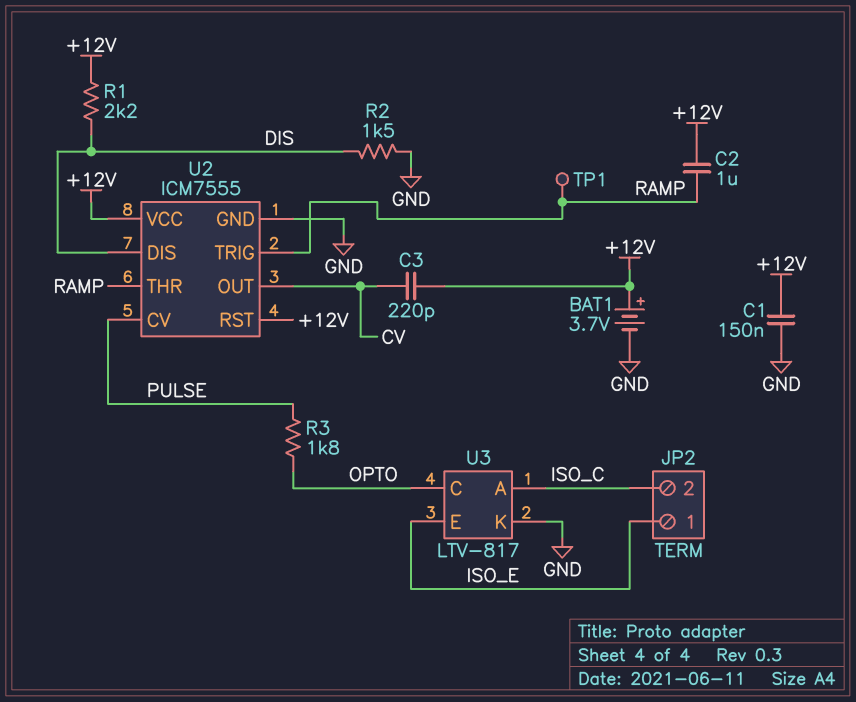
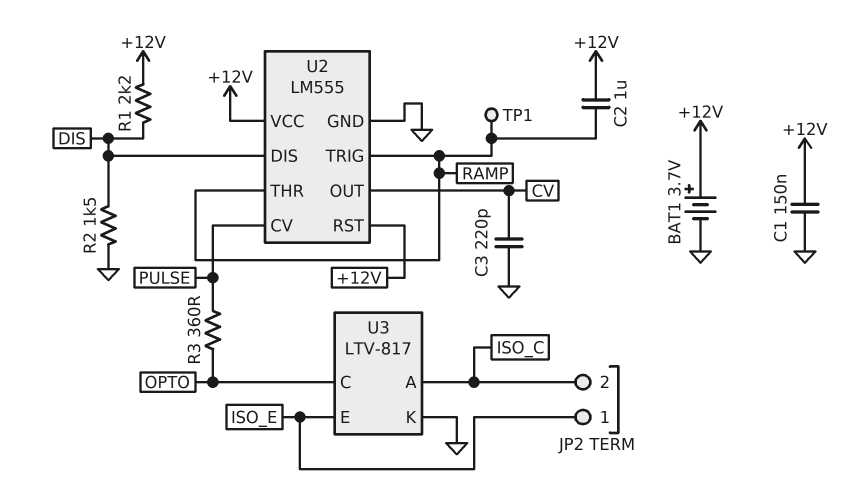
C3: 220pF (+12V, CV) -> 220pF (CV, GND)
R3: 1.8k (OPTO, PULSE) -> 360 (OPTO, PULSE)
U2: ICM7555 -> LM555

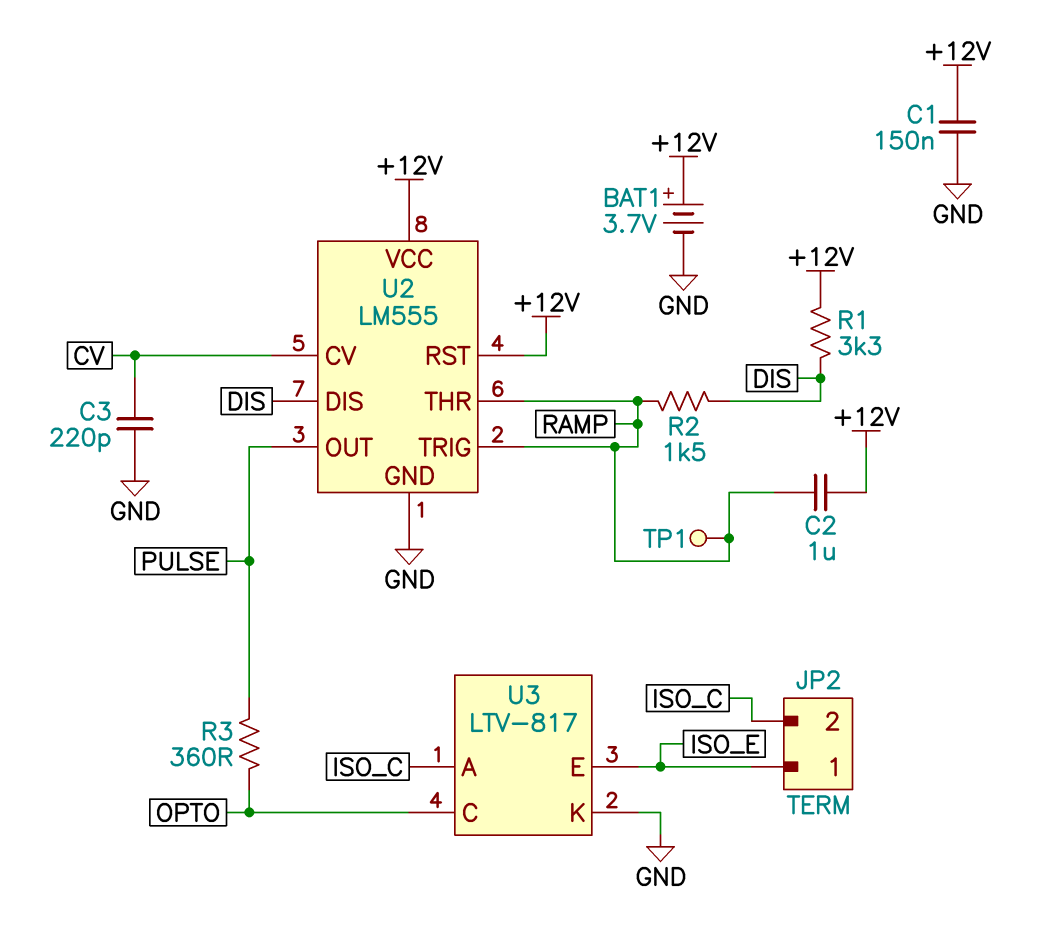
R1: 2.2k (+12V, DIS) -> 3.3k (+12V, DIS)
R2: 1.5k (DIS, GND) -> 1.5k (DIS, RAMP)
U2 pin CV: PULSE -> CV
U2 pin OUT: CV -> PULSE

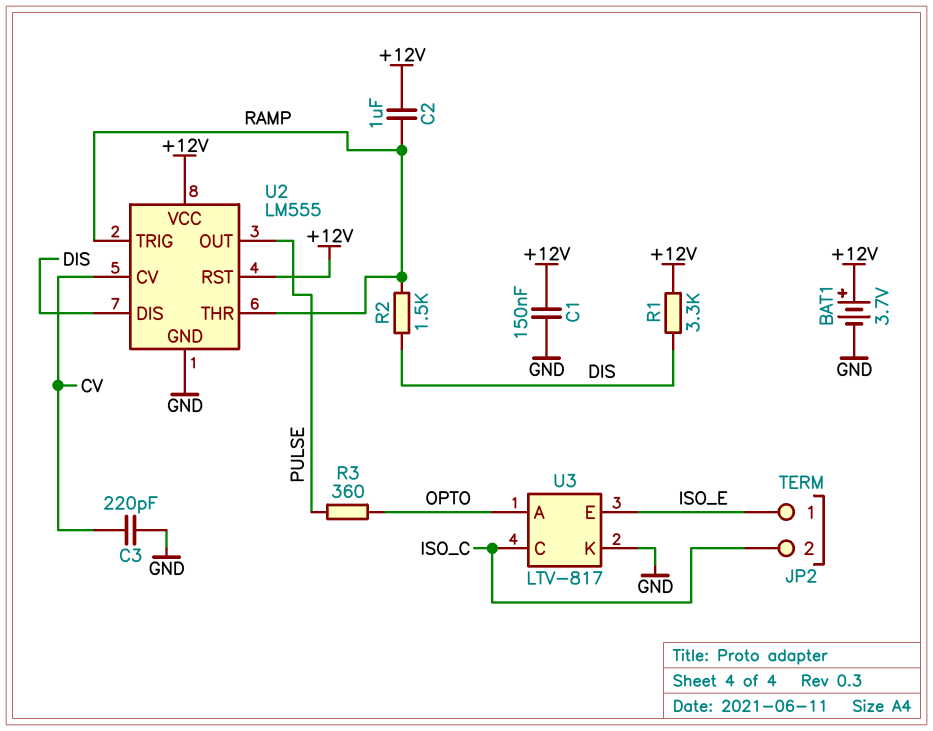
TP1: test point (RAMP) -> none
U3 pin A: ISO_C -> OPTO
U3 pin C: OPTO -> ISO_C

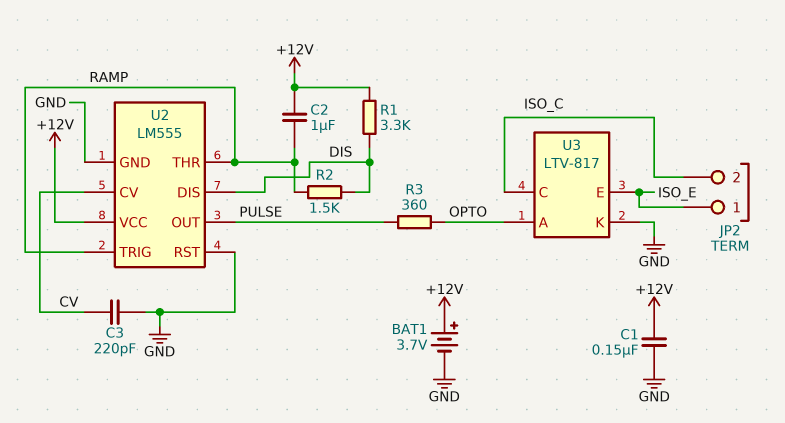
U2 pin RST: +12V -> GND

